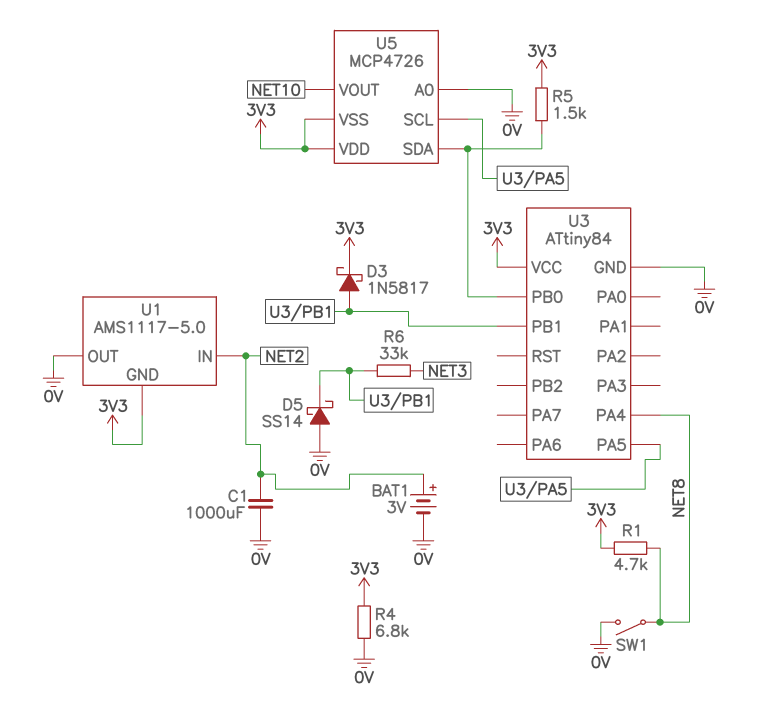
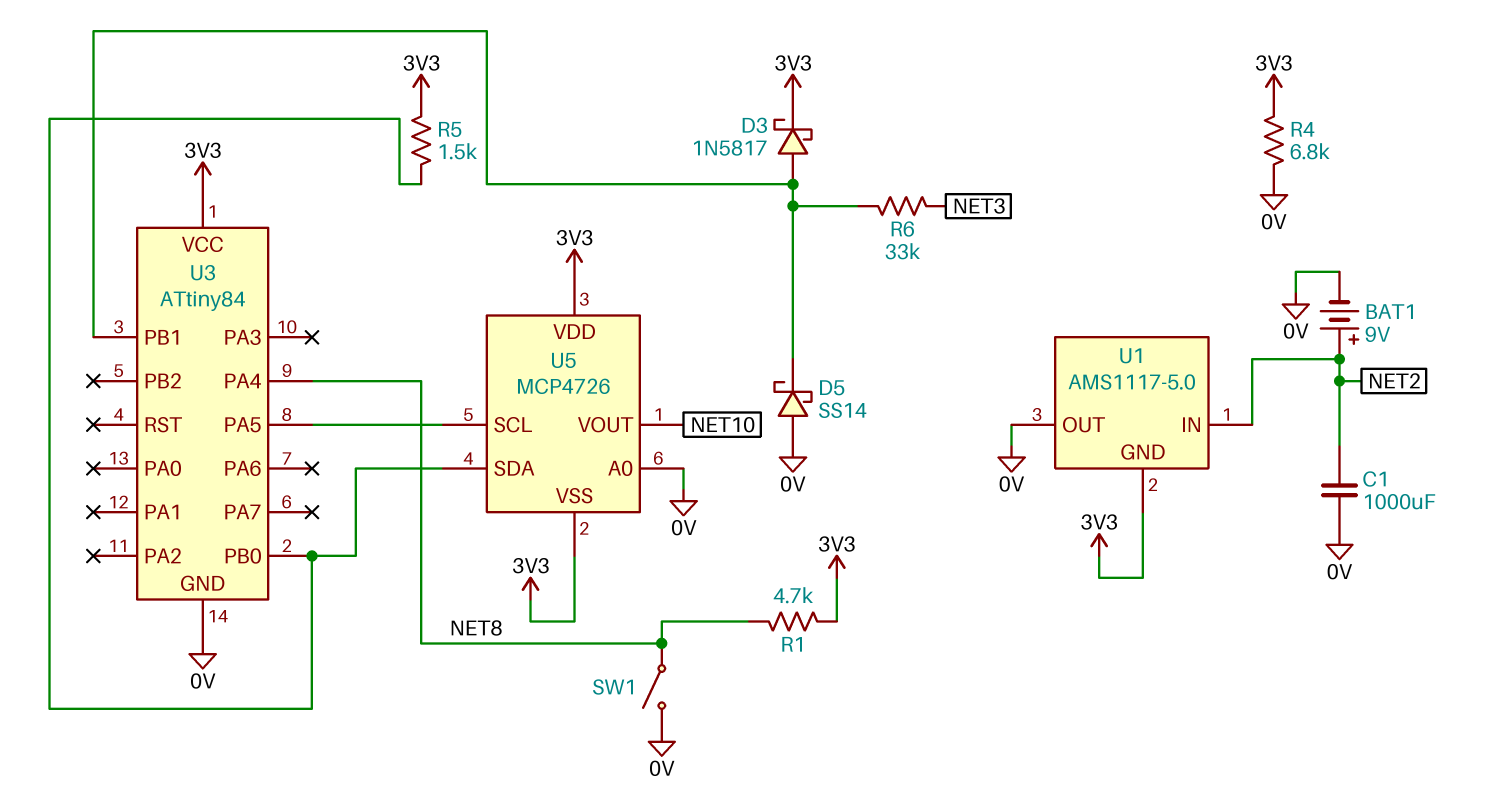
BAT1: 3V (plus NET2, minus 0V) -> 9V (plus NET2, minus 0V)

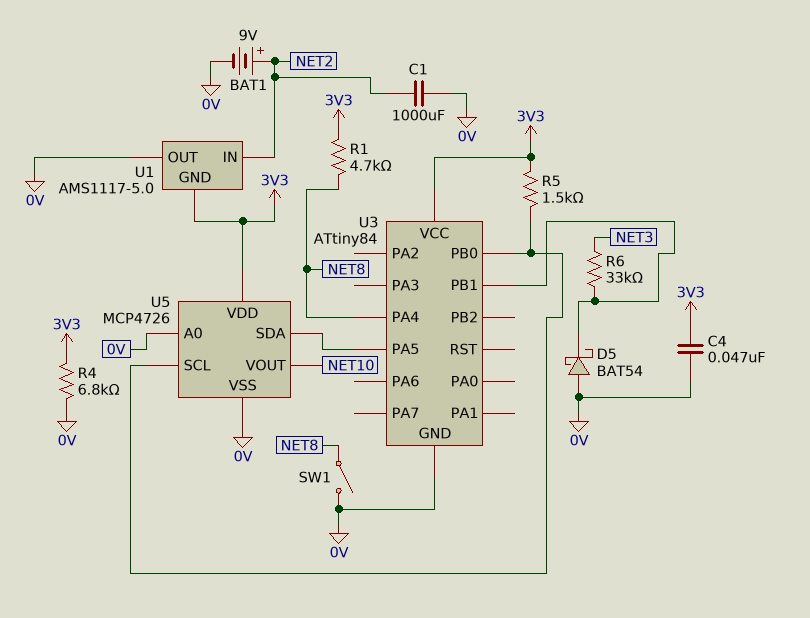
C4: none -> 47nF (0V, 3V3)
D3: schottky 1N5817 (A U3/PB1, K 3V3) -> none
D5: schottky SS14 (A 0V, K U3/PB1) -> schottky BAT54 (A 0V, K U3/PB1)
U5 pin SCL: U3/PA5 -> U3/PB0
U5 pin SDA: U3/PB0 -> U3/PA5
U5 pin VSS: 3V3 -> 0V

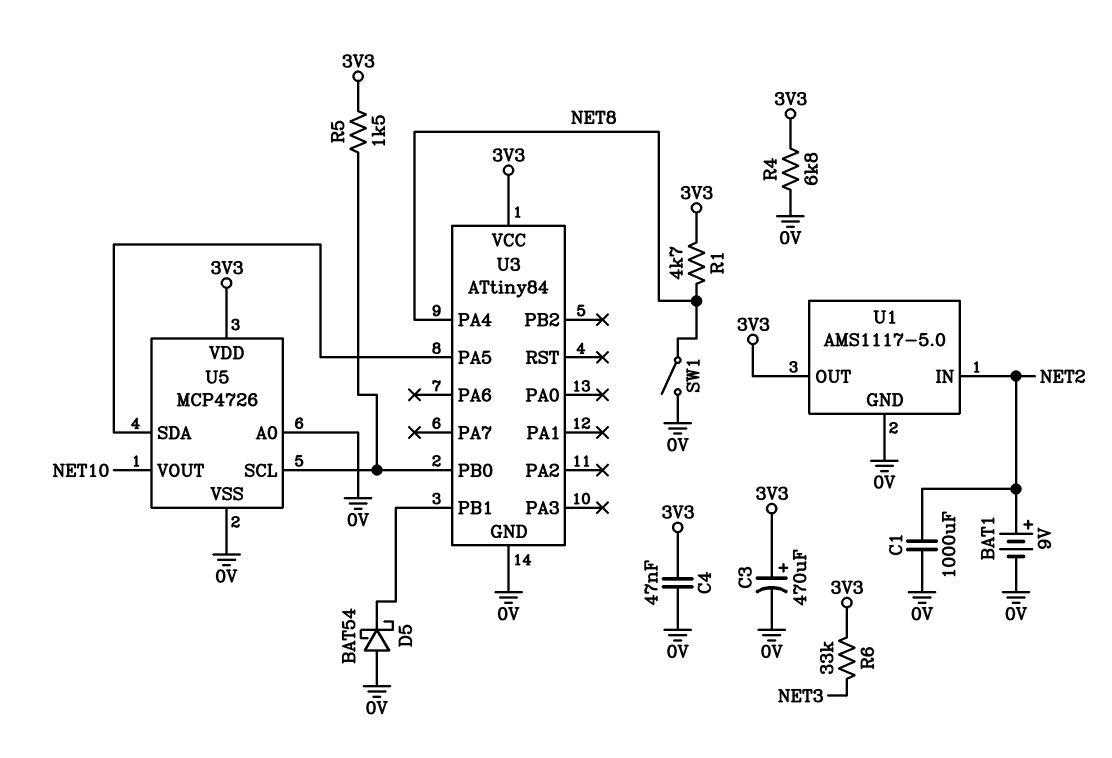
C3: none -> 470uF (plus 3V3, minus 0V)
R6: 33k (NET3, U3/PB1) -> 33k (3V3, NET3)
U1 pin GND: 3V3 -> 0V
U1 pin OUT: 0V -> 3V3

